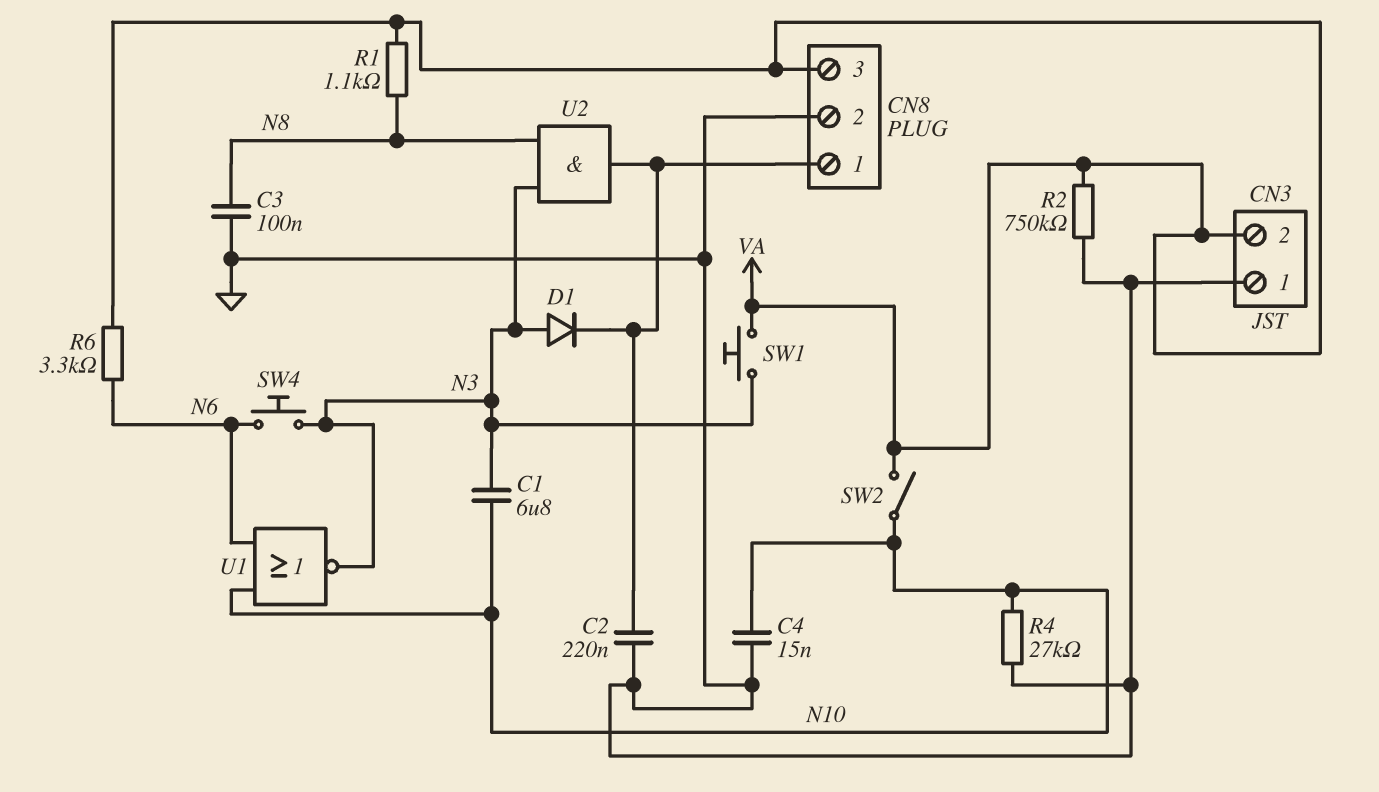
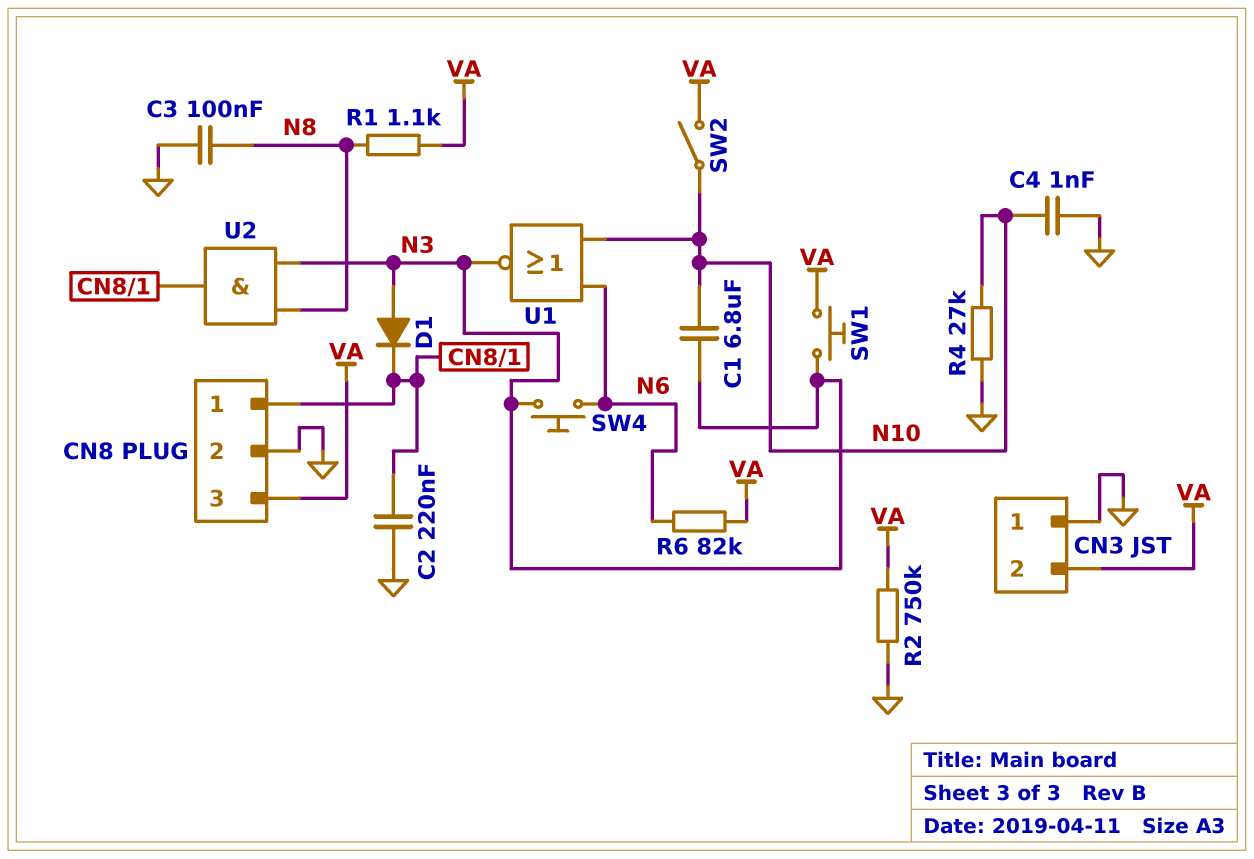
C4: 15nF (GND, N10) -> 1nF (GND, N10)
R6: 3.3k (N6, VA) -> 82k (N6, VA)

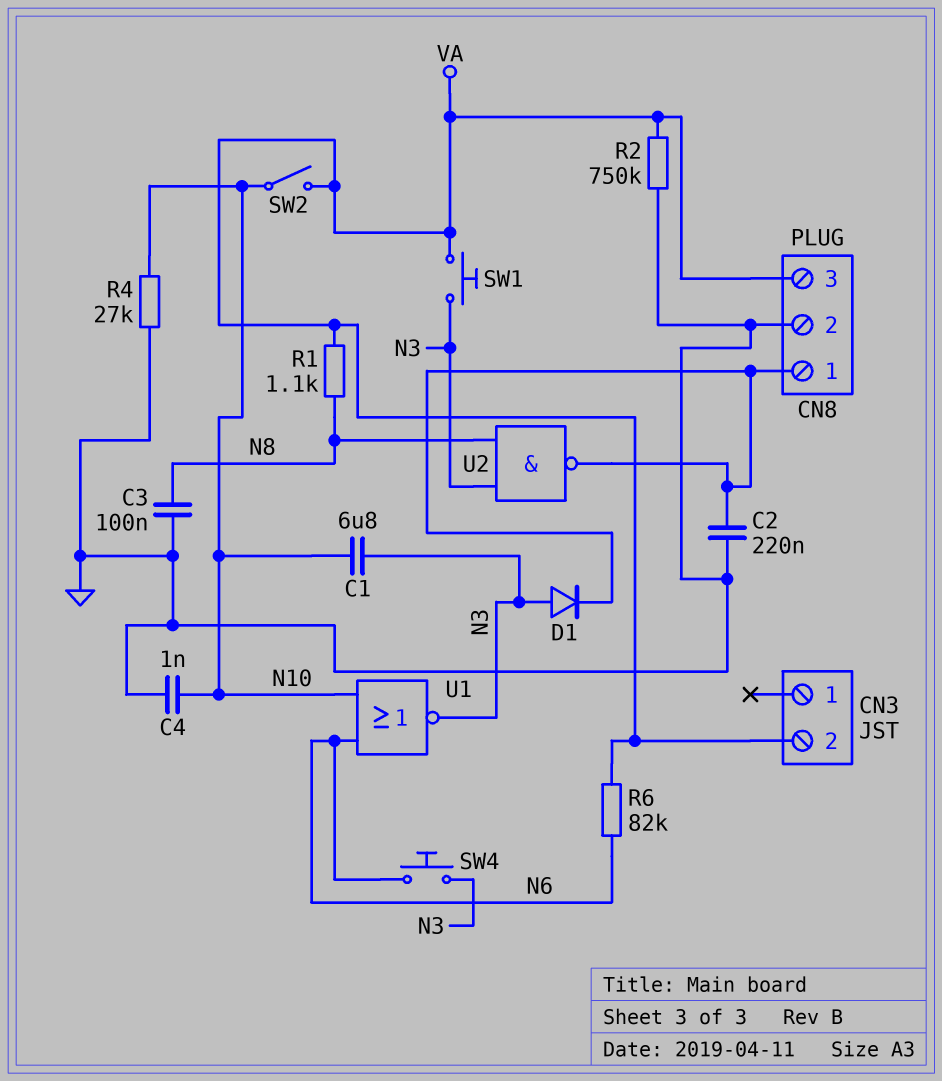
CN3 pin 1: GND -> none
U2: AND (in N3, in N8, out CN8/1) -> NAND (in N3, in N8, out CN8/1)

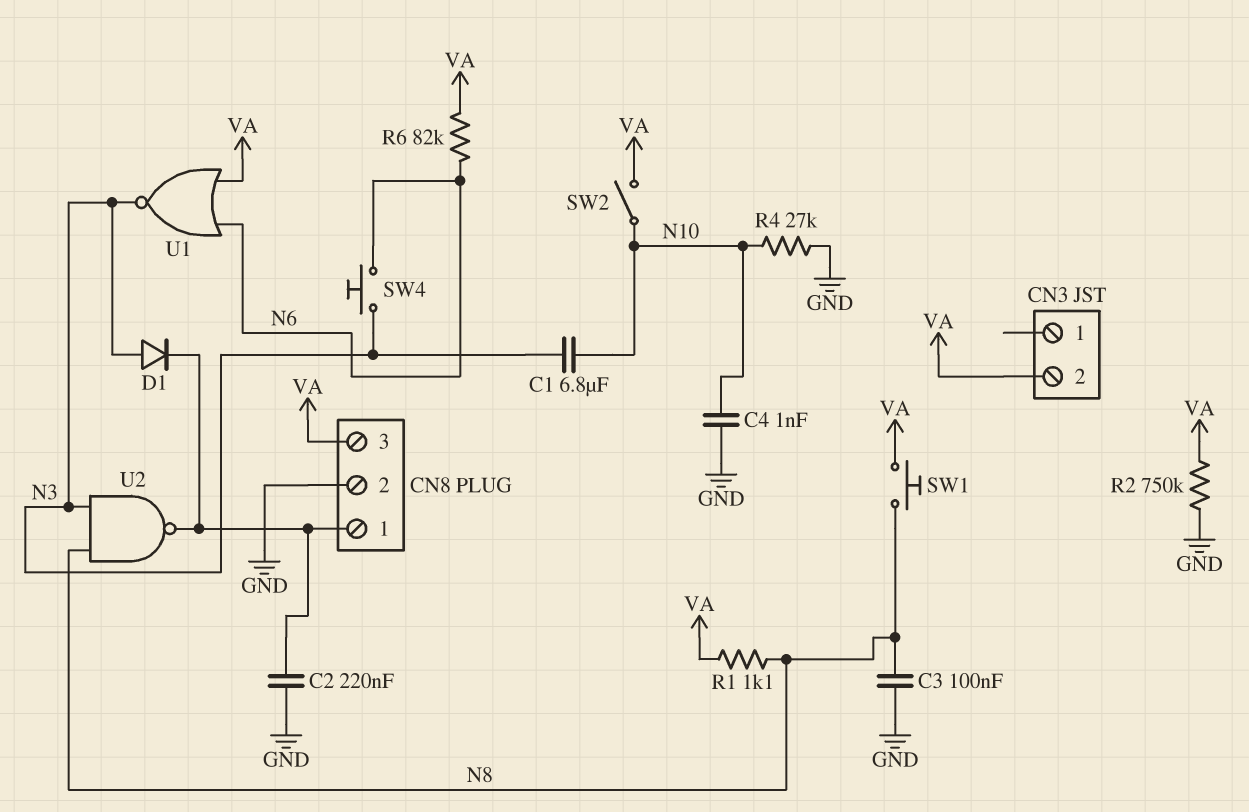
SW1: button (N3, VA) -> button (N8, VA)
U1: NOR (in N6, in N10, out N3) -> NOR (in N6, in VA, out N3)

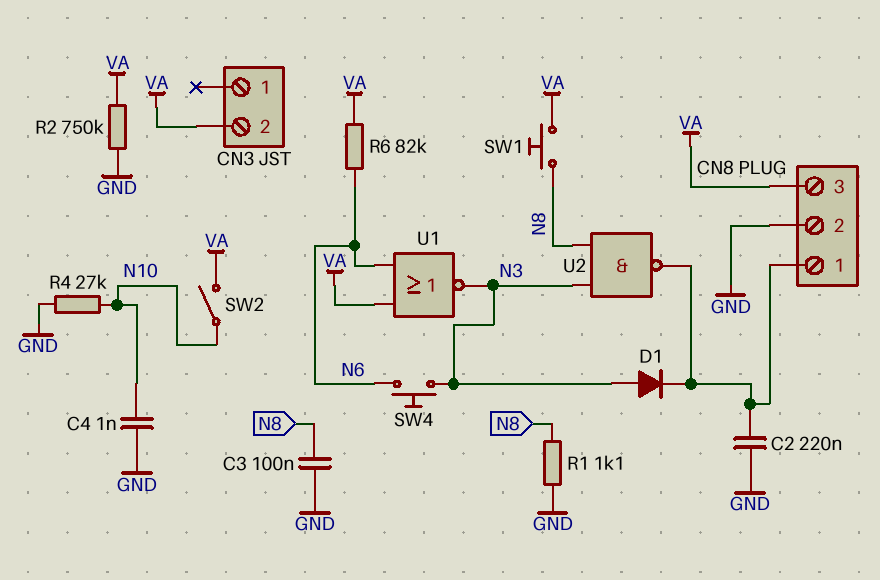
C1: 6.8uF (N3, N10) -> none
R1: 1.1k (N8, VA) -> 1.1k (GND, N8)

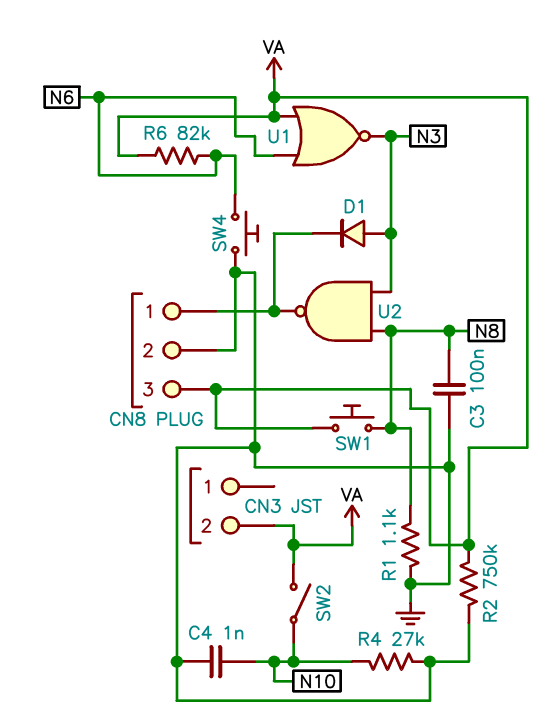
C2: 220nF (CN8/1, GND) -> none
SW4: button (N3, N6) -> button (GND, N6)

